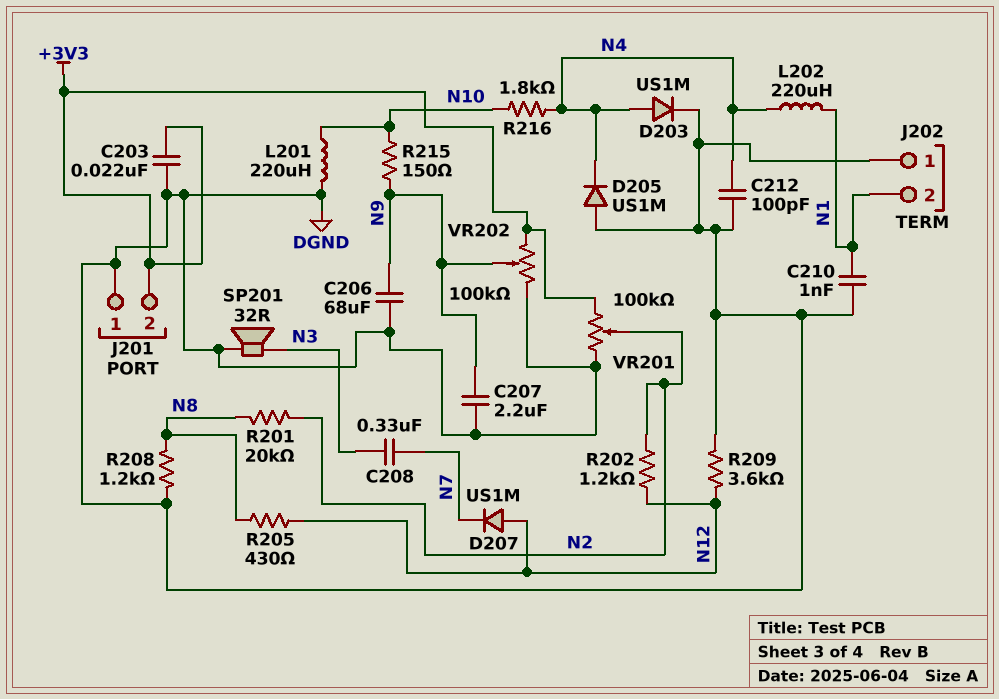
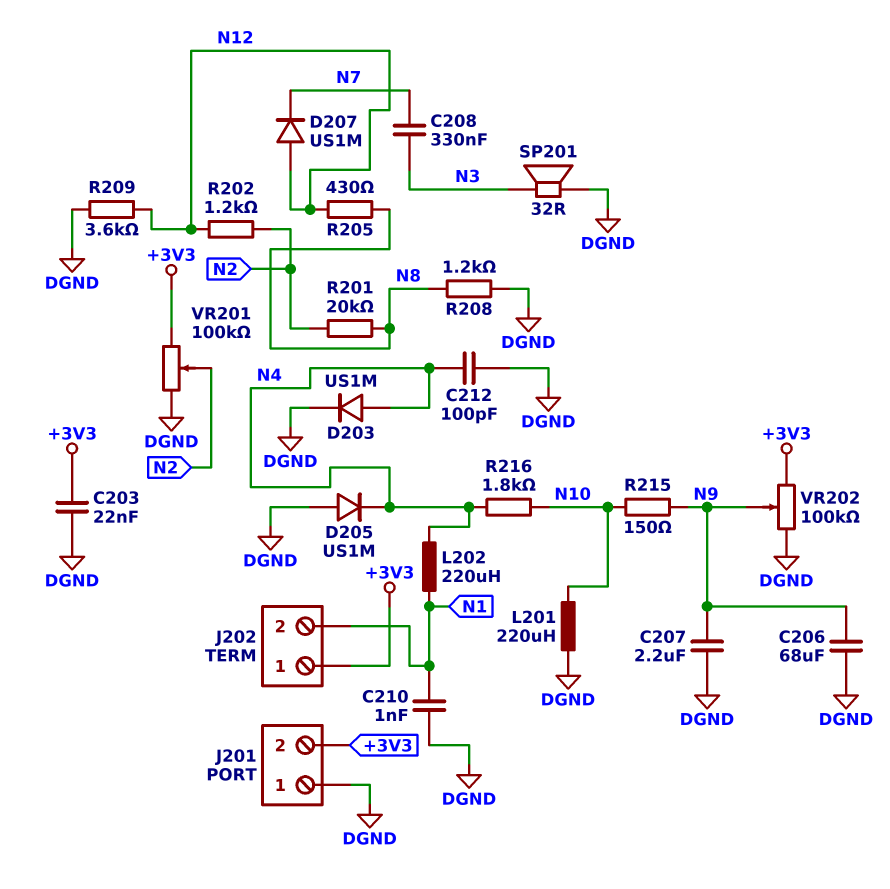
J202 pin 1: DGND -> +3V3

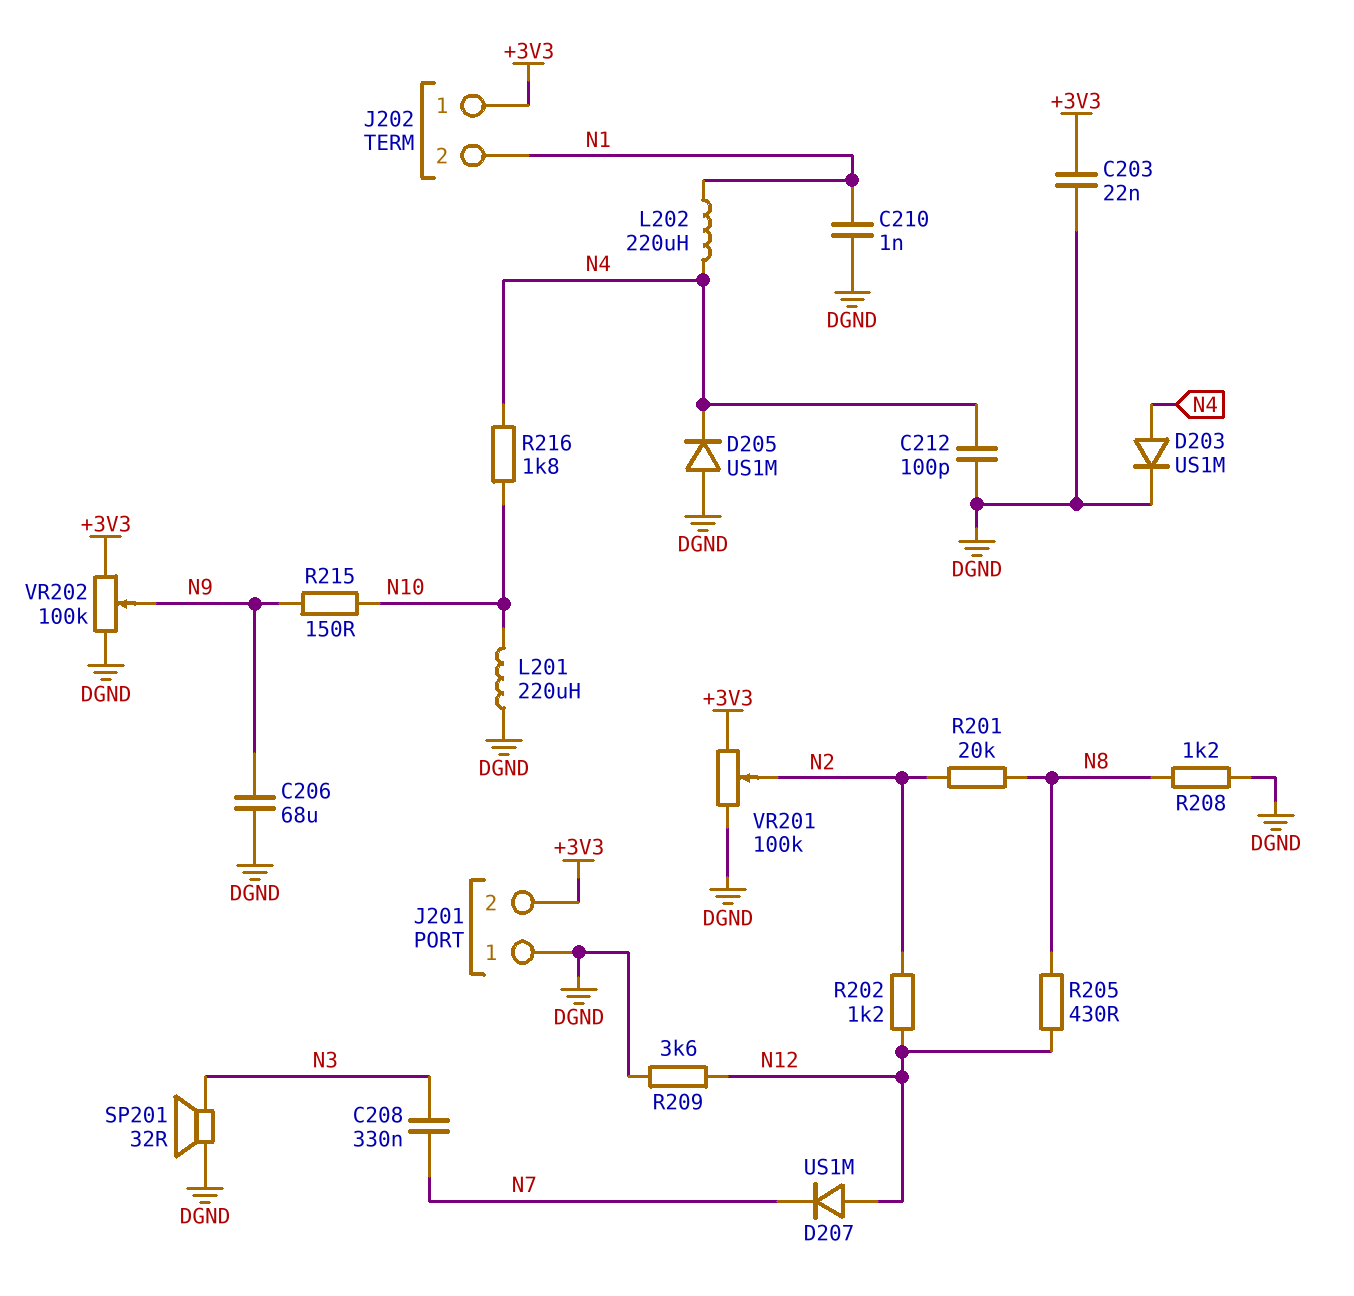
C207: 2.2uF (DGND, N9) -> none

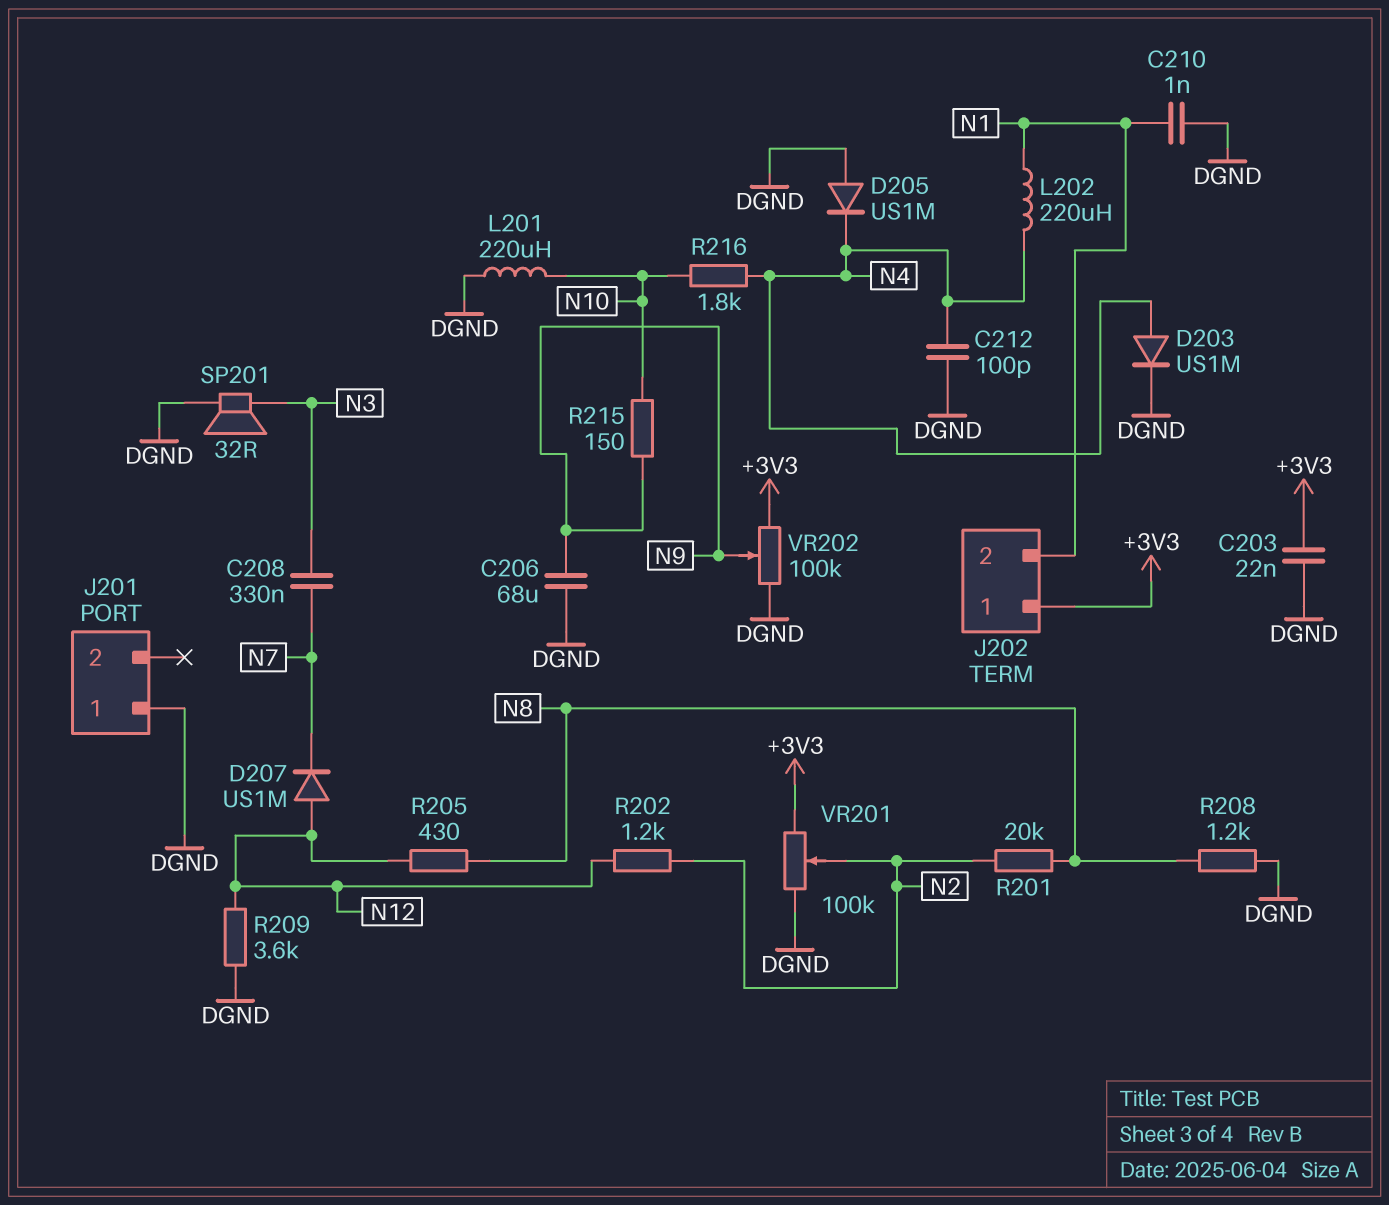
J201 pin 2: +3V3 -> none

